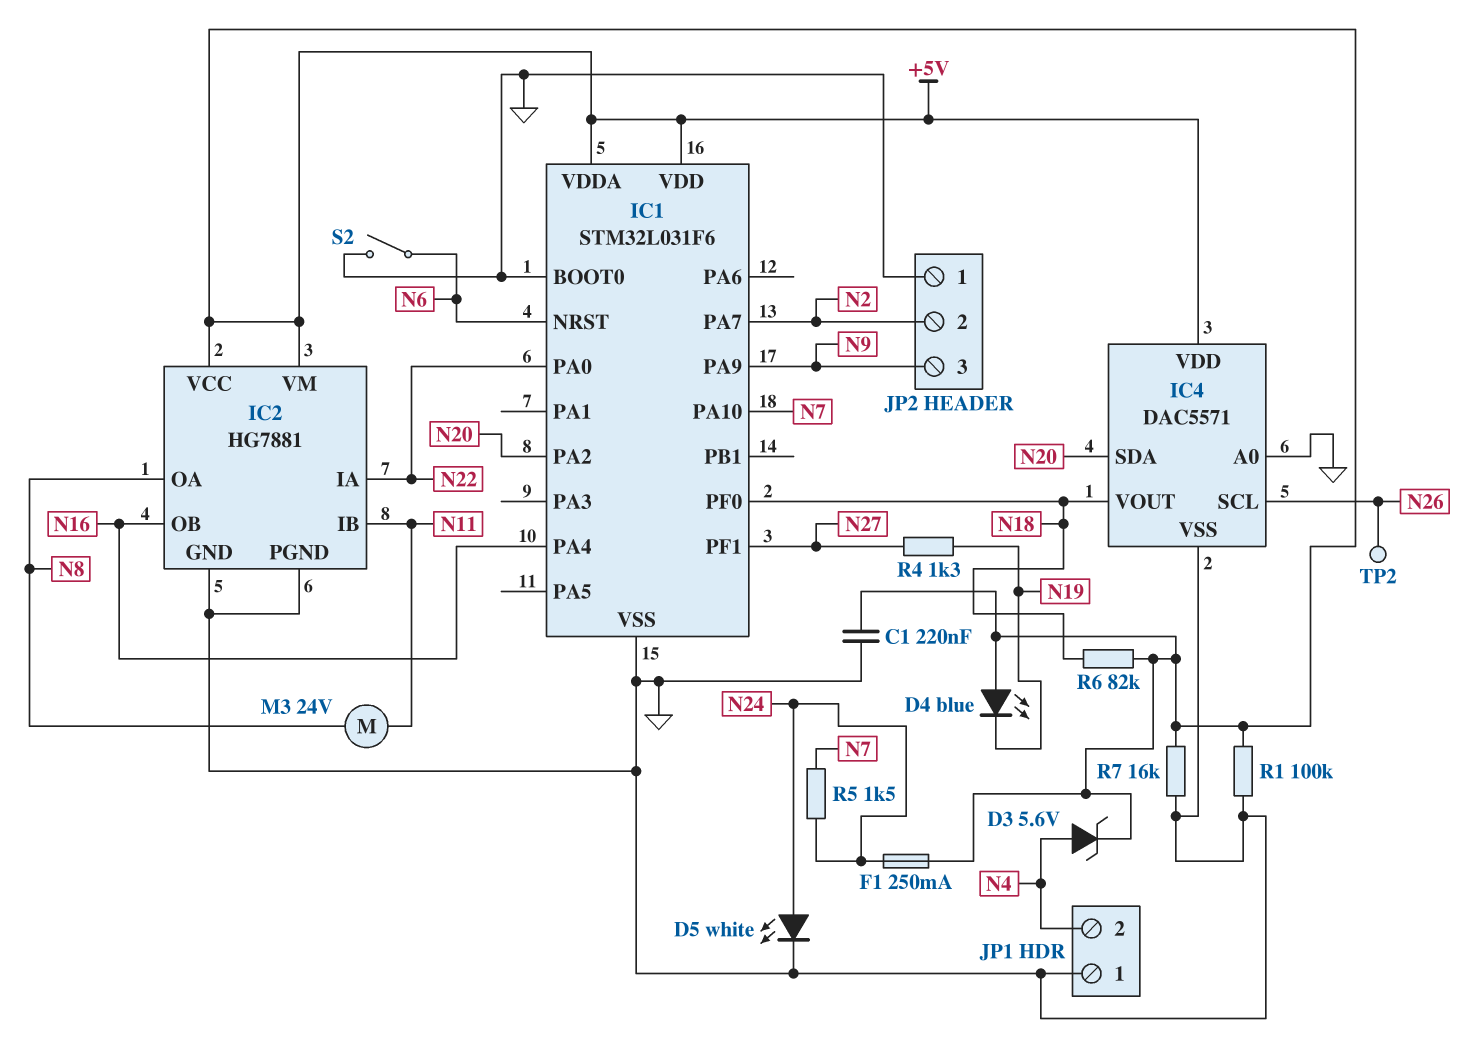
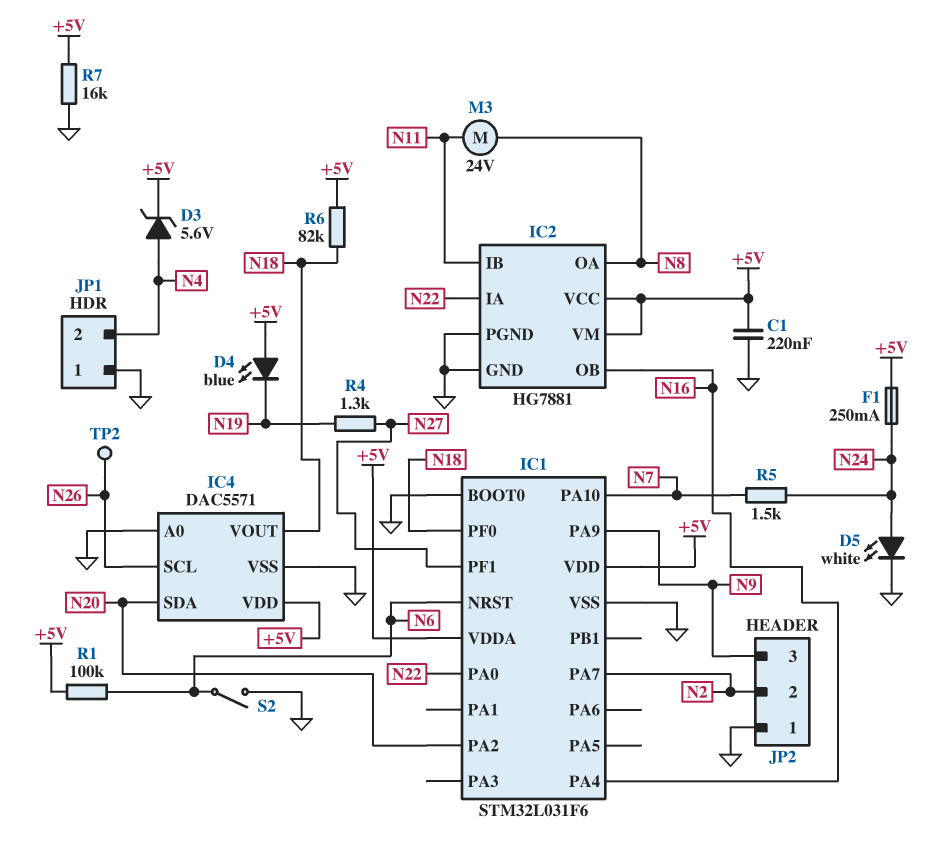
R1: 100k (+5V, GND) -> 100k (+5V, N6)

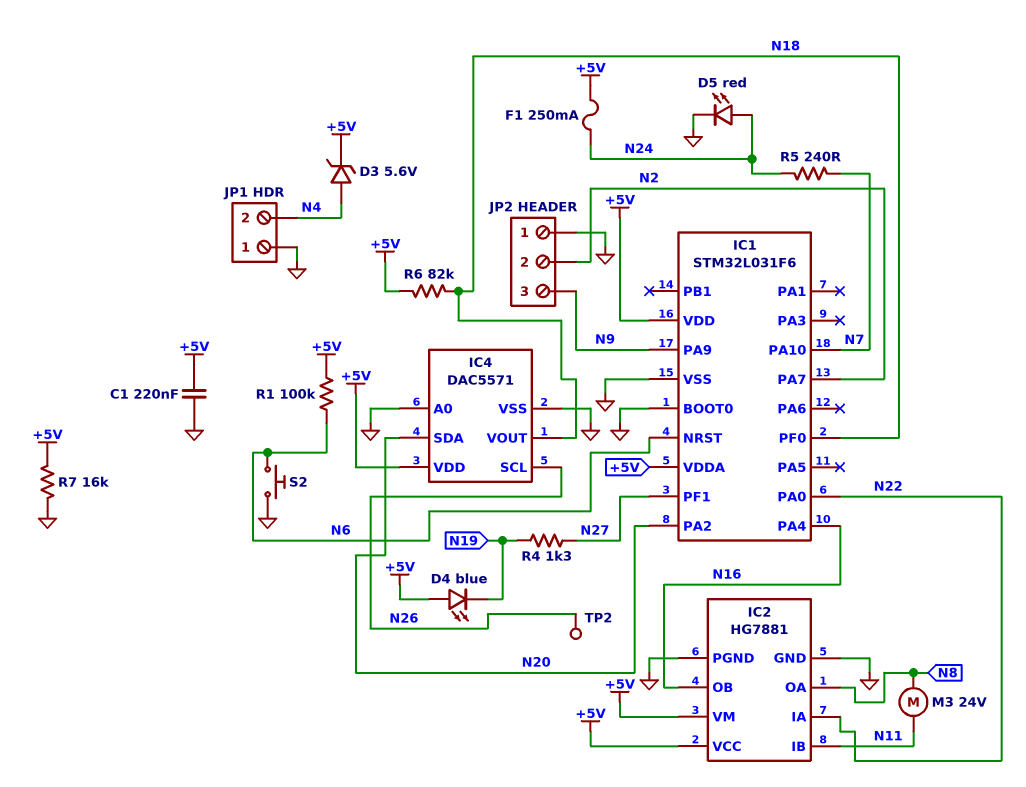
D5: LED white (A N24, K GND) -> LED red (A N24, K GND)
R5: 1.5k (N7, N24) -> 240 (N7, N24)
S2: switch (GND, N6) -> button (GND, N6)

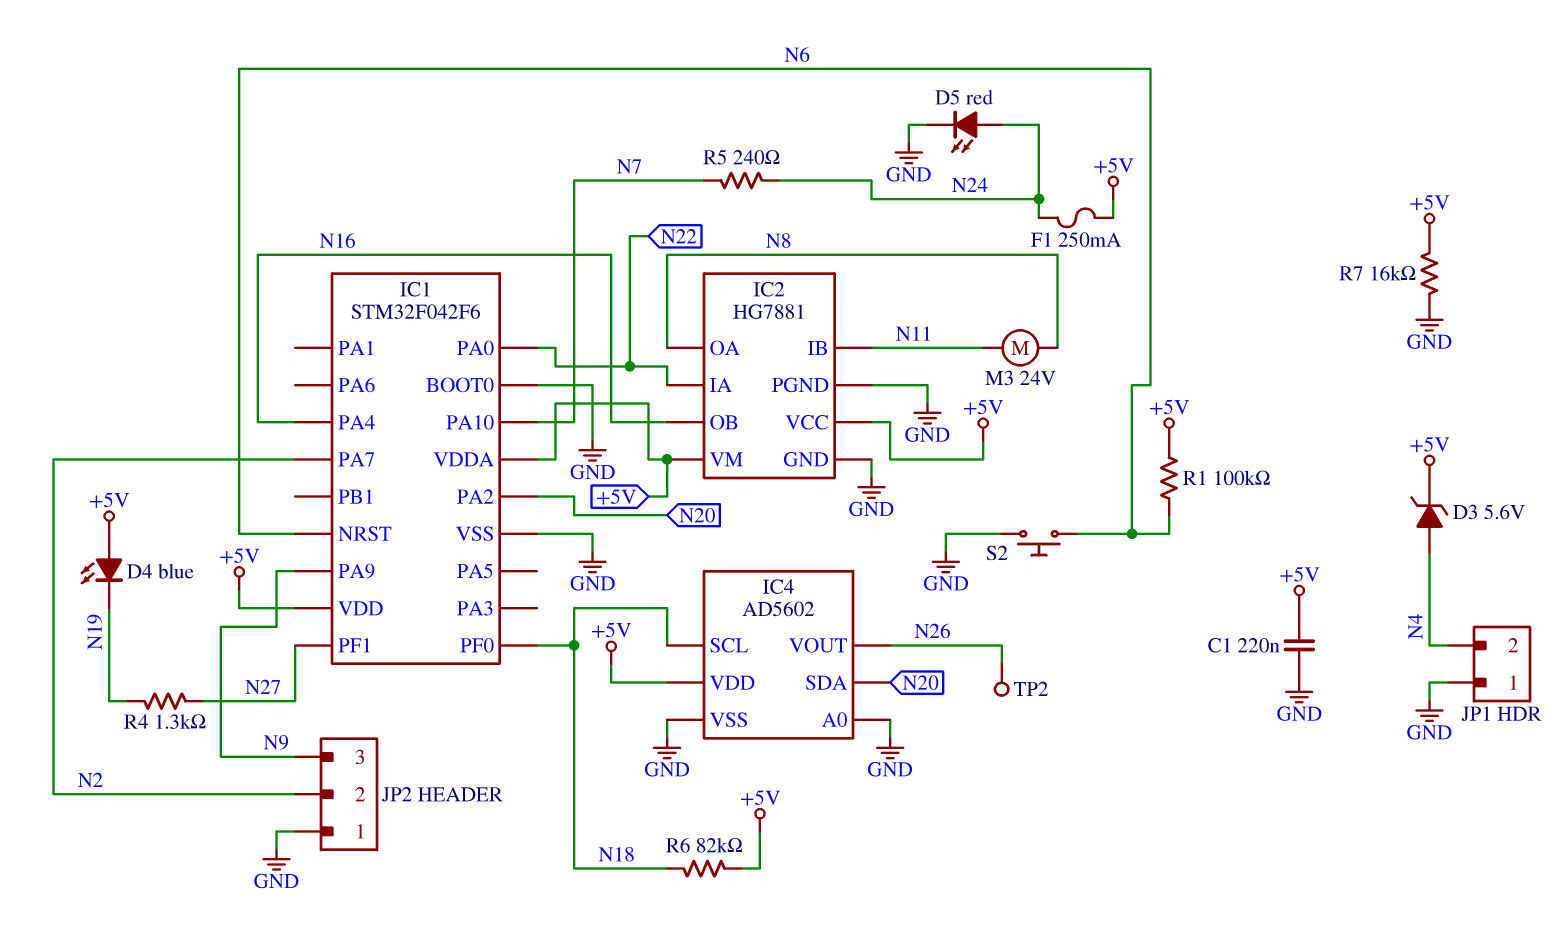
IC1: STM32L031F6 -> STM32F042F6
IC4: DAC5571 -> AD5602
IC4 pin SCL: N26 -> N18
IC4 pin VOUT: N18 -> N26

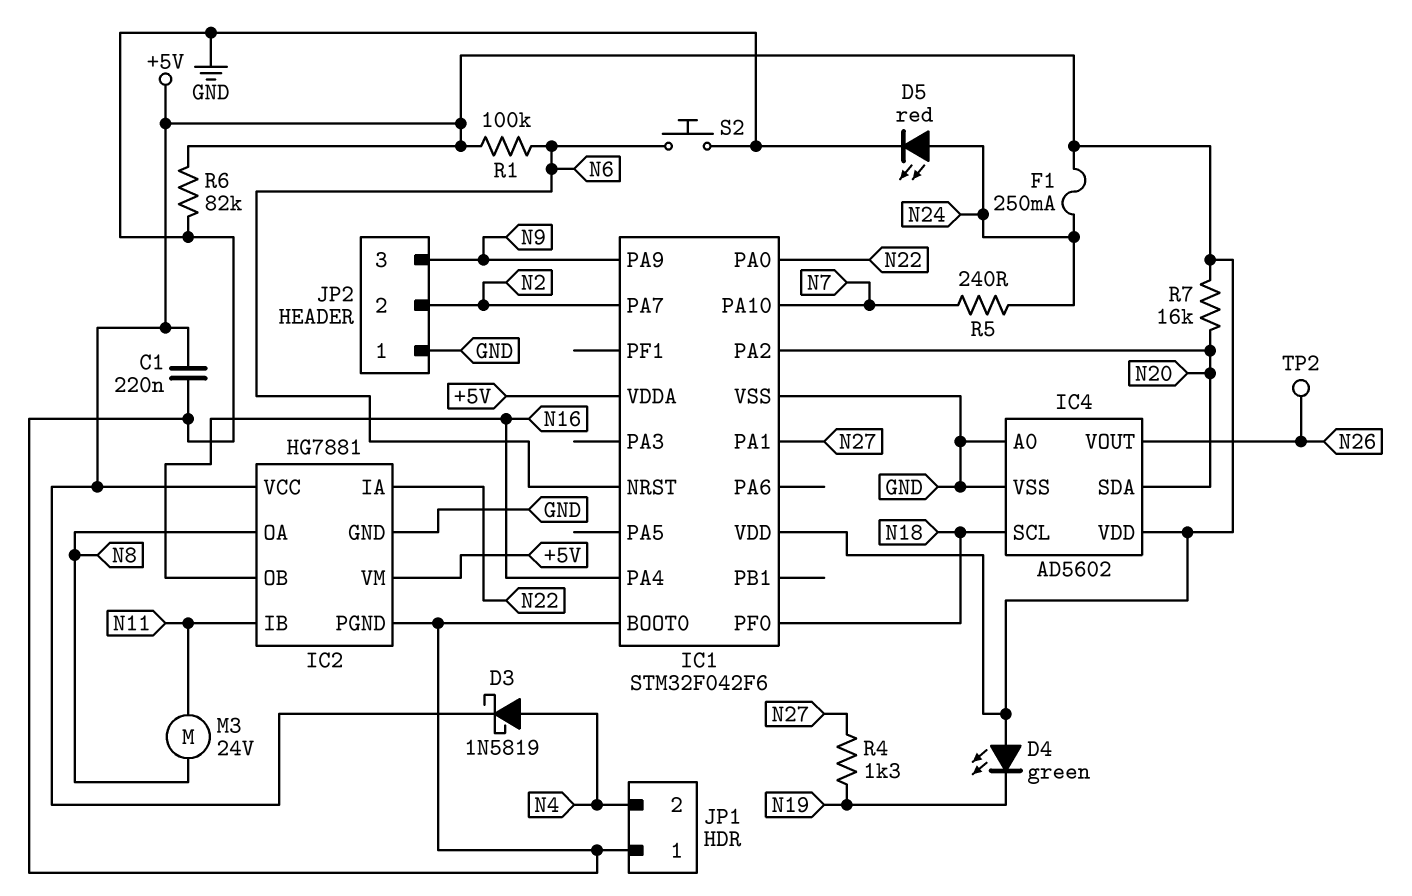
D3: zener 5.6V (A N4, K +5V) -> schottky 1N5819 (A N4, K +5V)
D4: LED blue (A +5V, K N19) -> LED green (A +5V, K N19)
IC1 pin PA1: none -> N27
IC1 pin PF1: N27 -> none
R6: 82k (+5V, N18) -> 82k (+5V, GND)
R7: 16k (+5V, GND) -> 16k (+5V, N20)

